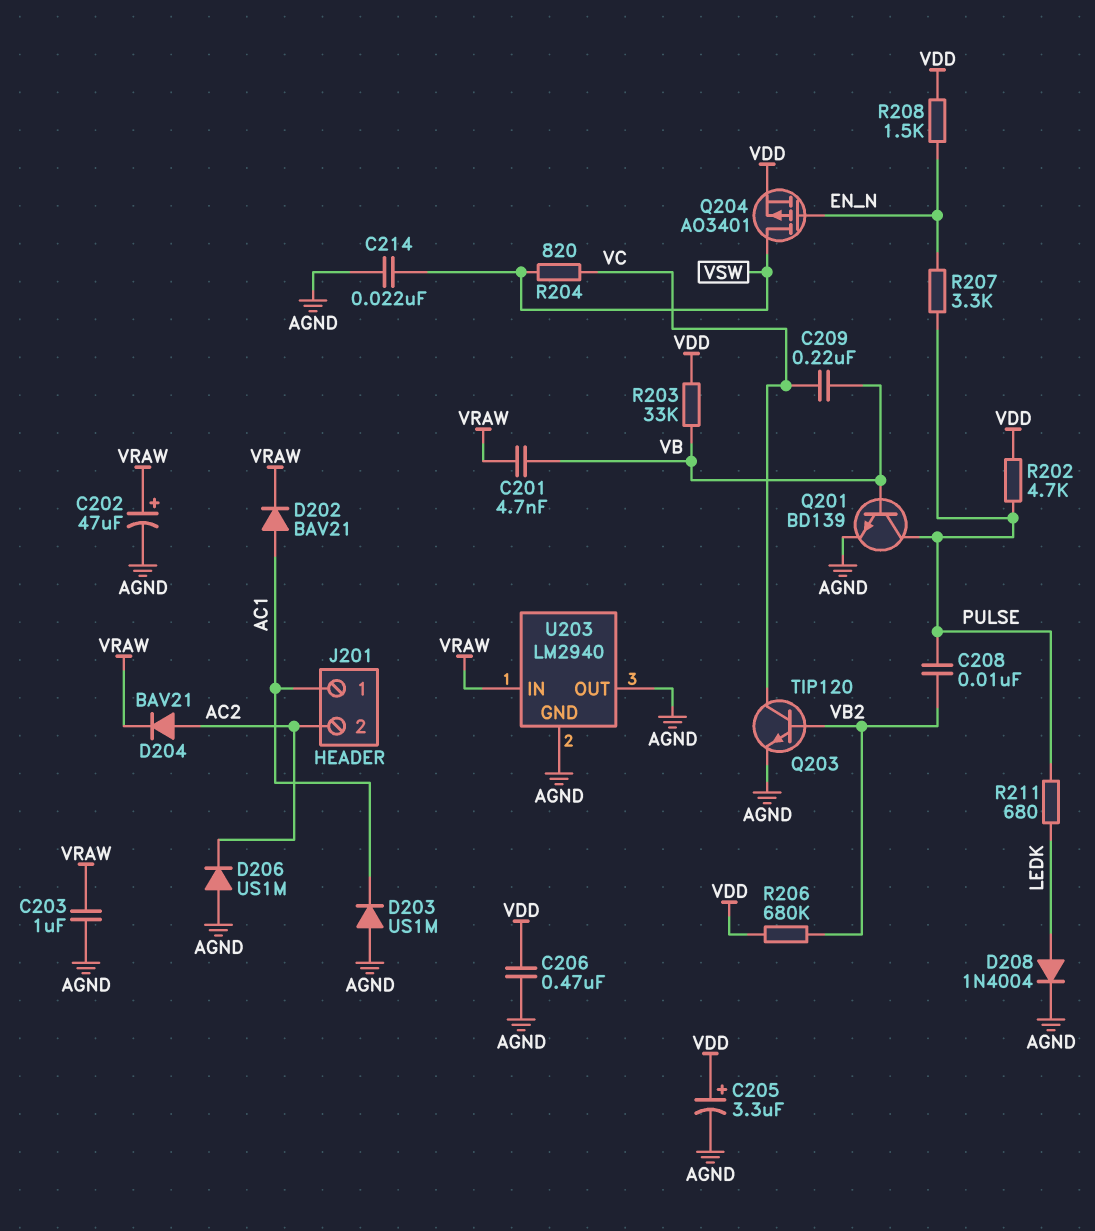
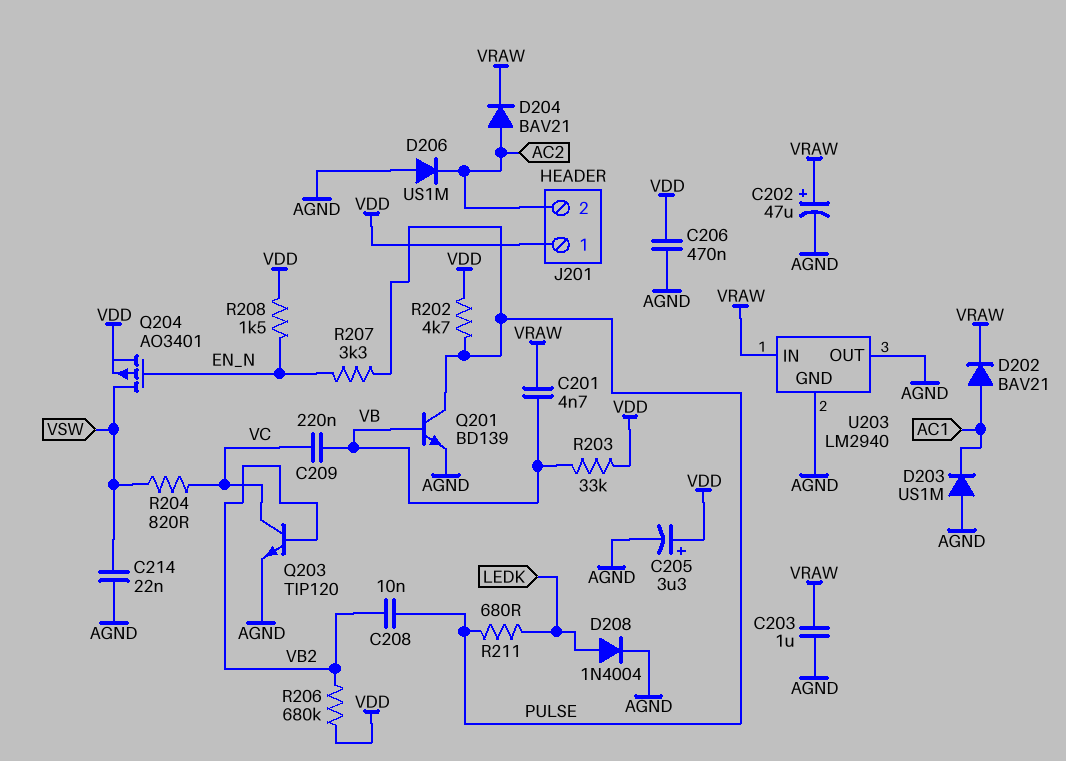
J201 pin 1: AC1 -> VDD

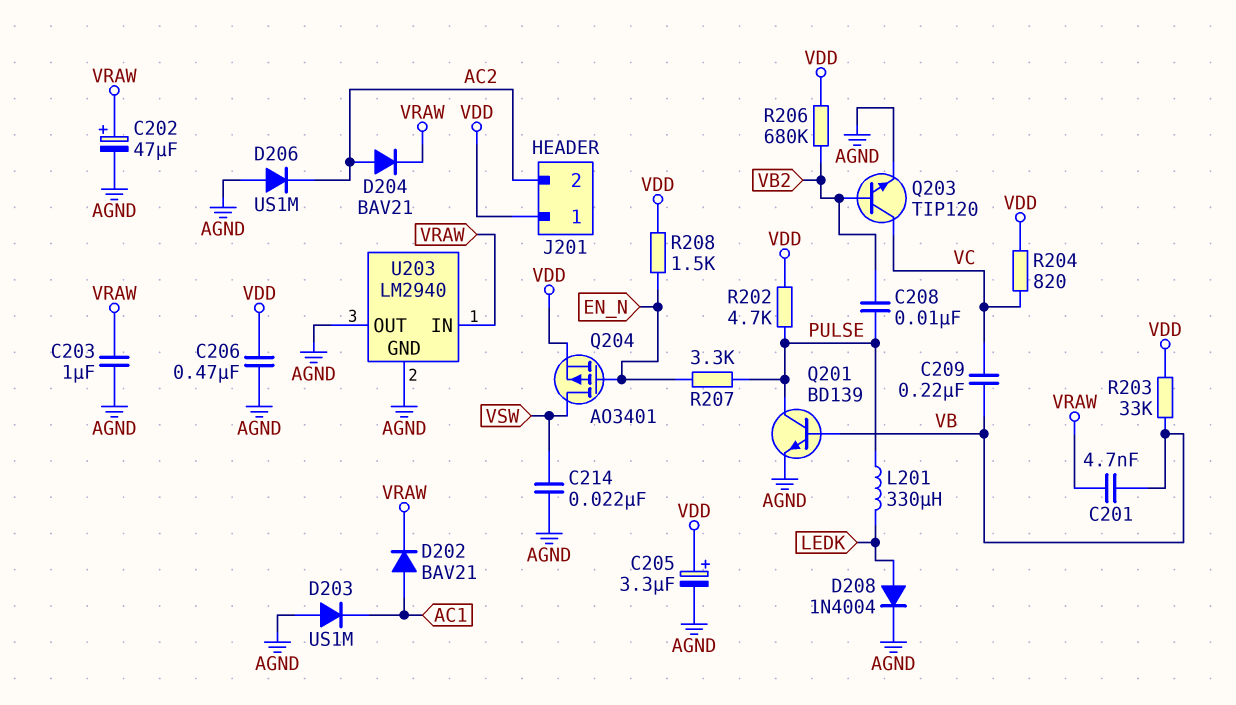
L201: none -> 330uH (LEDK, PULSE)
R204: 820 (VC, VSW) -> 820 (VC, VDD)
R211: 680 (LEDK, PULSE) -> none

